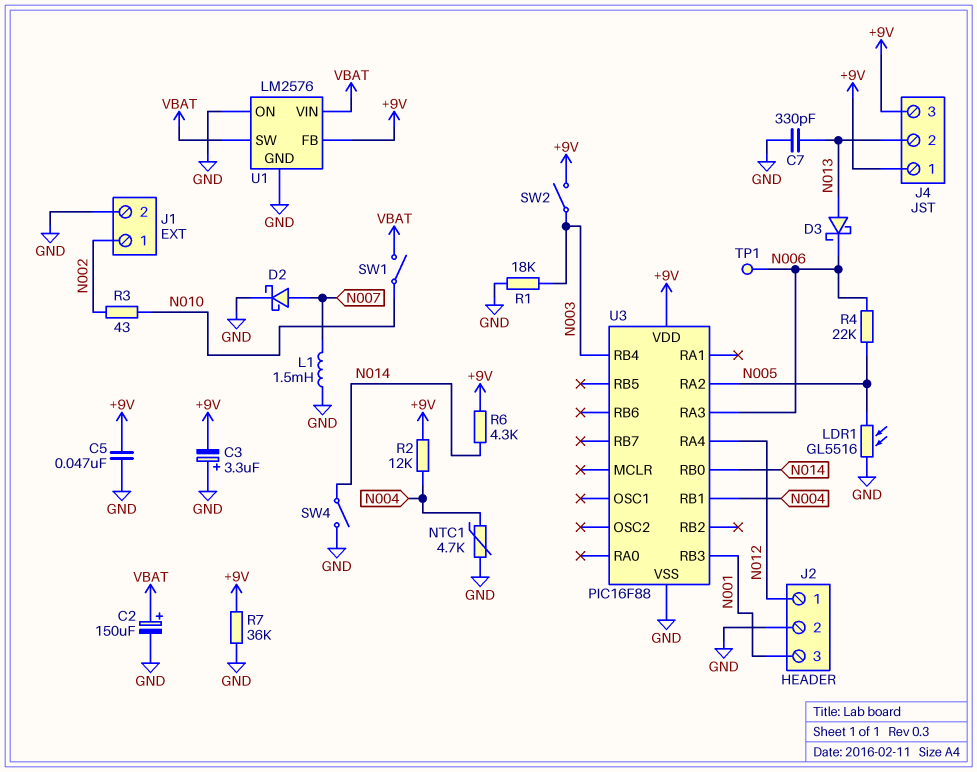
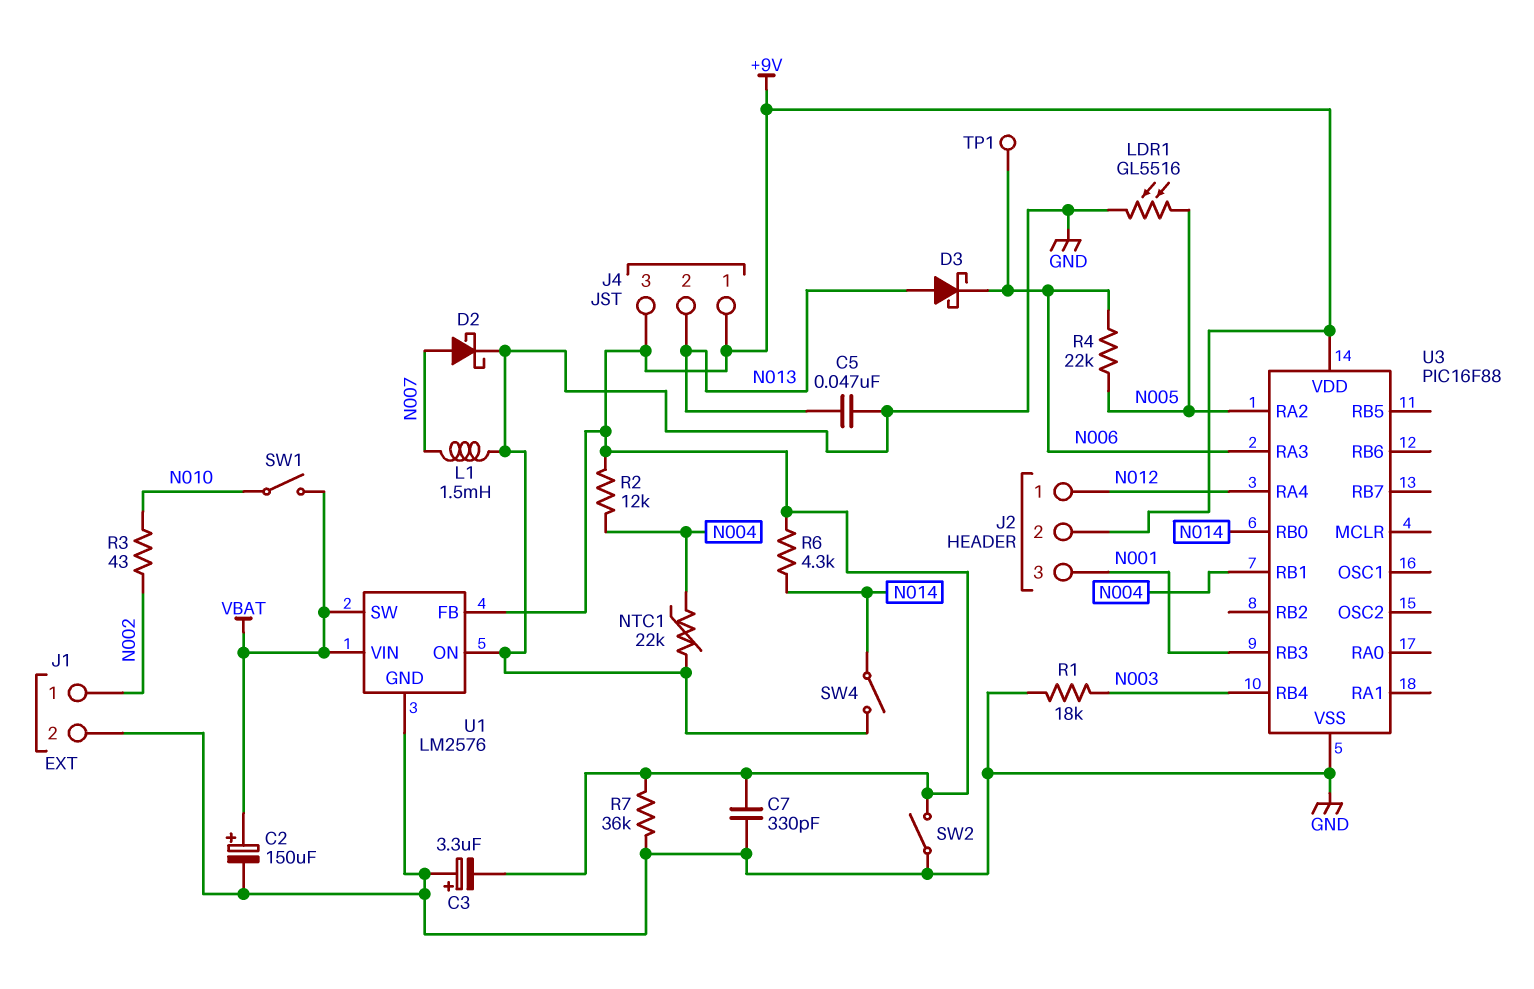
C5: 47nF (+9V, GND) -> 47nF (GND, N013)
C7: 330pF (GND, N013) -> 330pF (+9V, GND)
J2 pin 2: GND -> +9V
NTC1: 4.7k (GND, N004) -> 22k (GND, N004)
SW2: switch (+9V, N003) -> switch (+9V, GND)

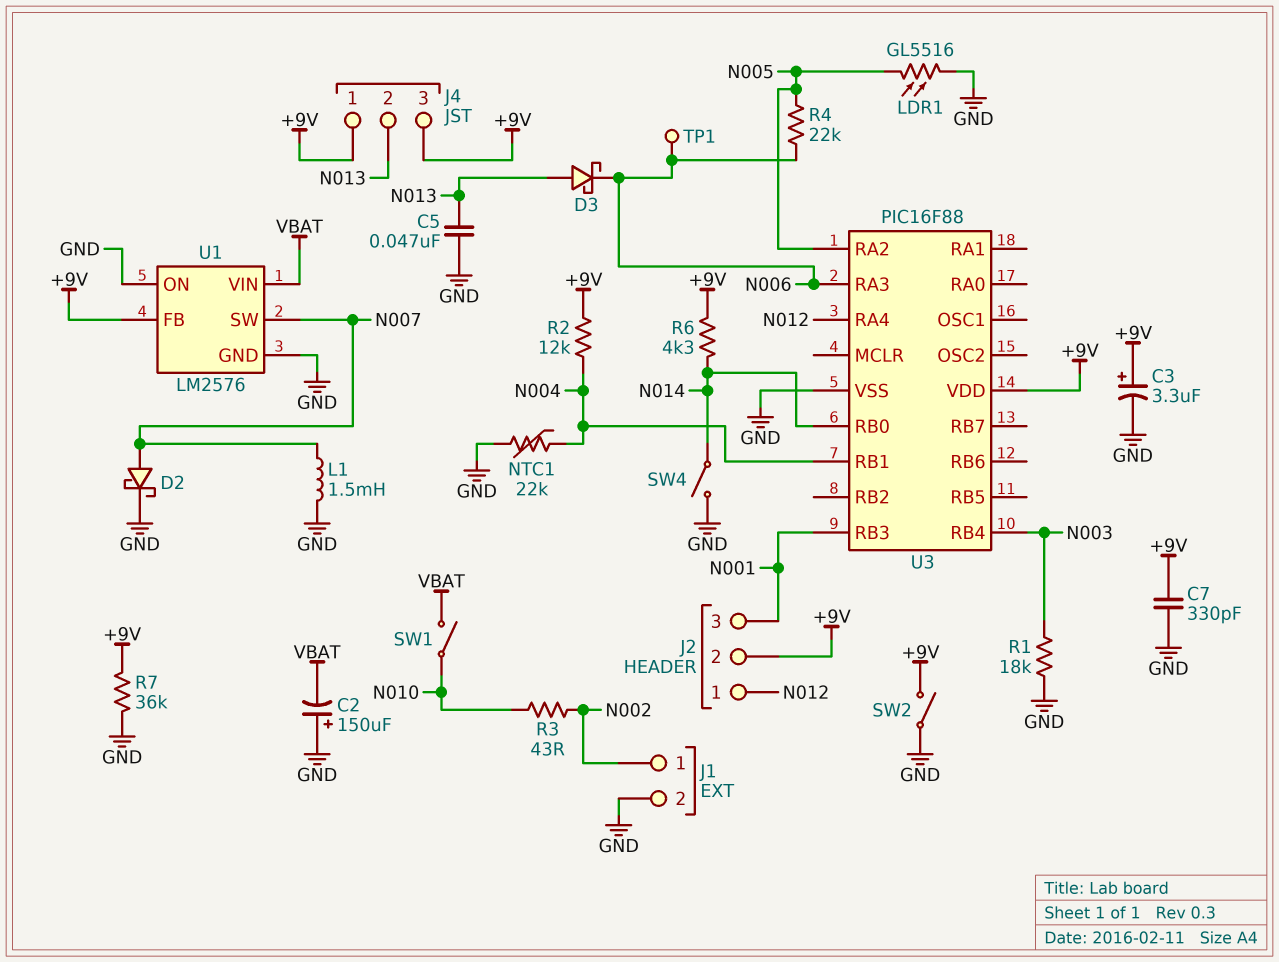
C2: 150uF (plus VBAT, minus GND) -> 150uF (plus GND, minus VBAT)
C3: 3.3uF (plus GND, minus +9V) -> 3.3uF (plus +9V, minus GND)
U1 pin SW: VBAT -> N007

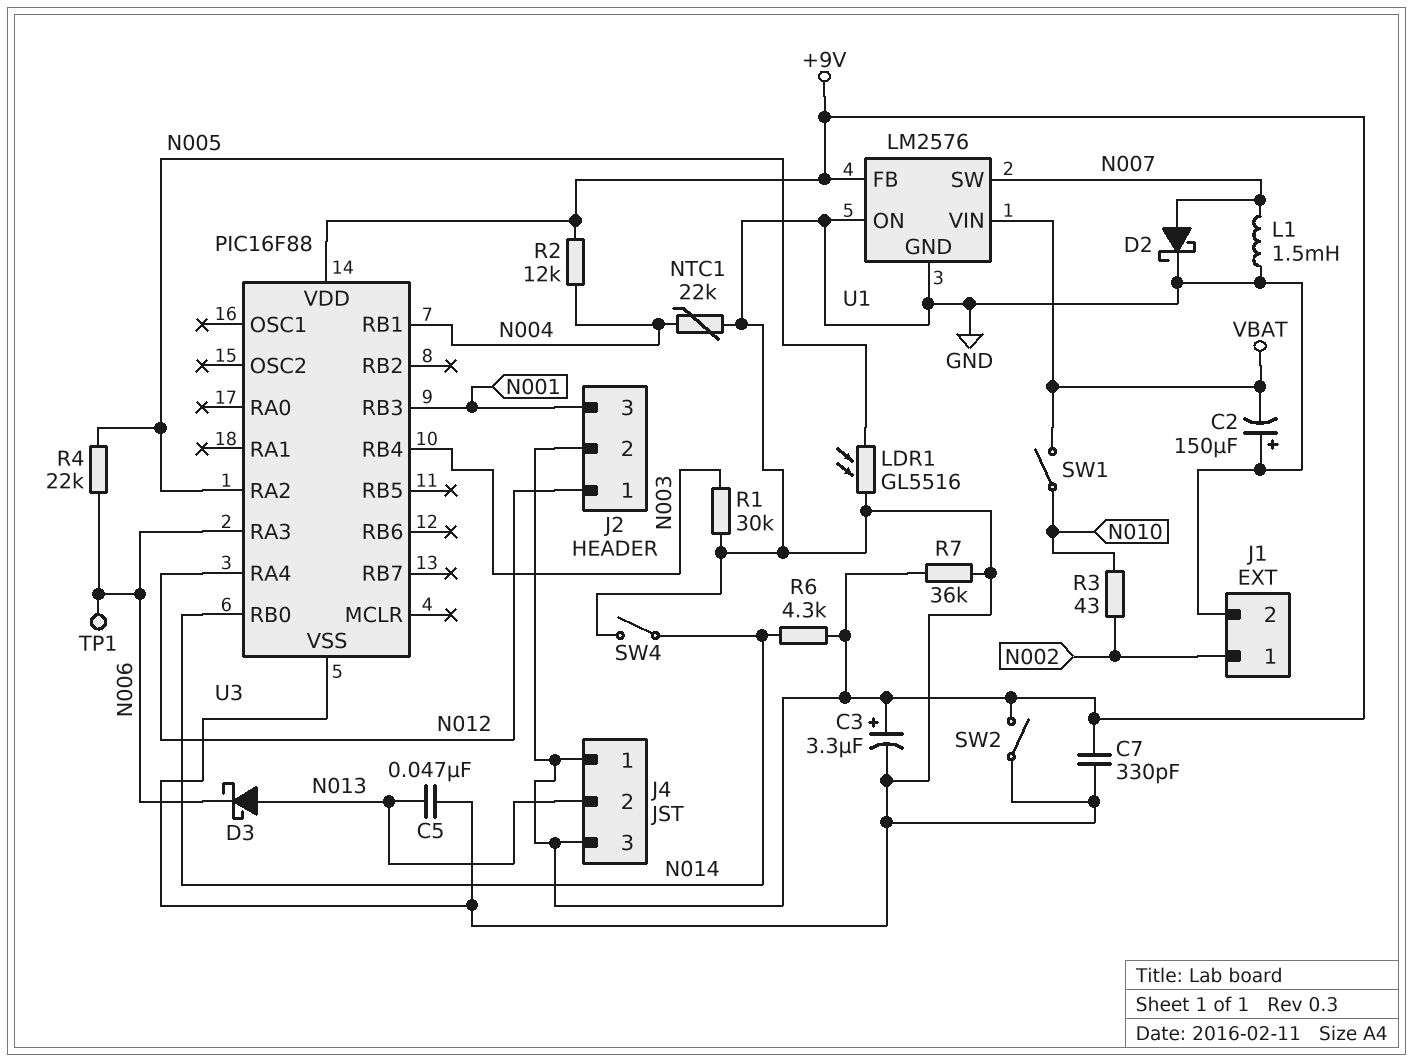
R1: 18k (GND, N003) -> 30k (GND, N003)

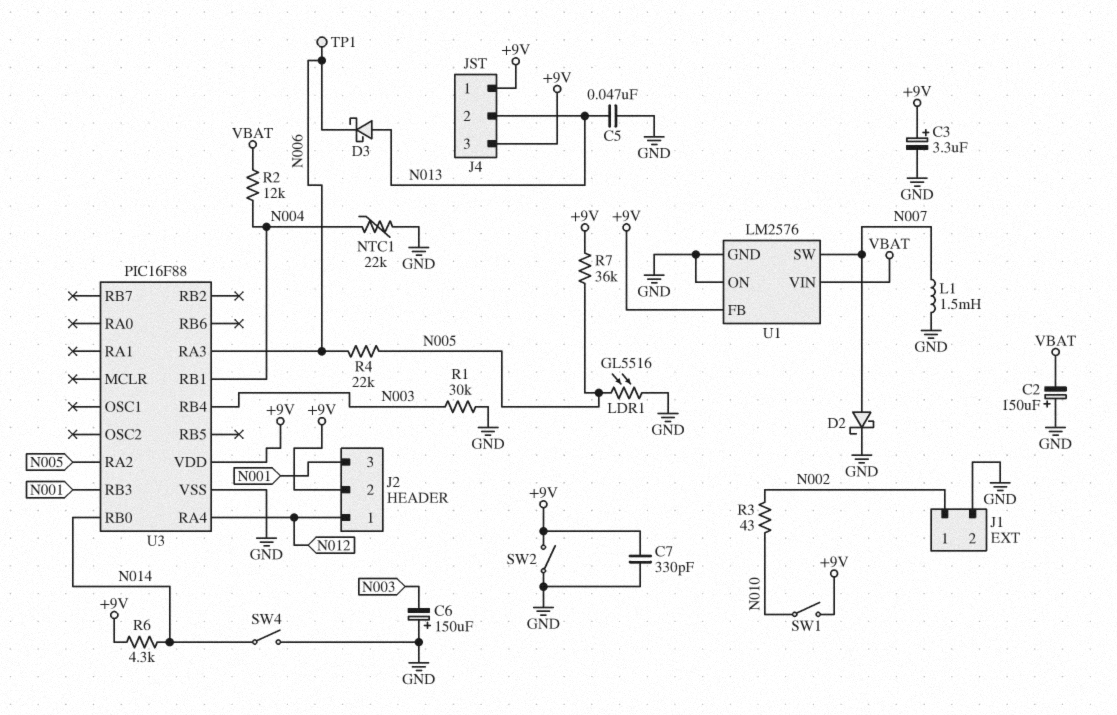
C6: none -> 150uF (plus GND, minus N003)
R2: 12k (+9V, N004) -> 12k (N004, VBAT)
R7: 36k (+9V, GND) -> 36k (+9V, N005)
SW1: switch (N010, VBAT) -> switch (+9V, N010)

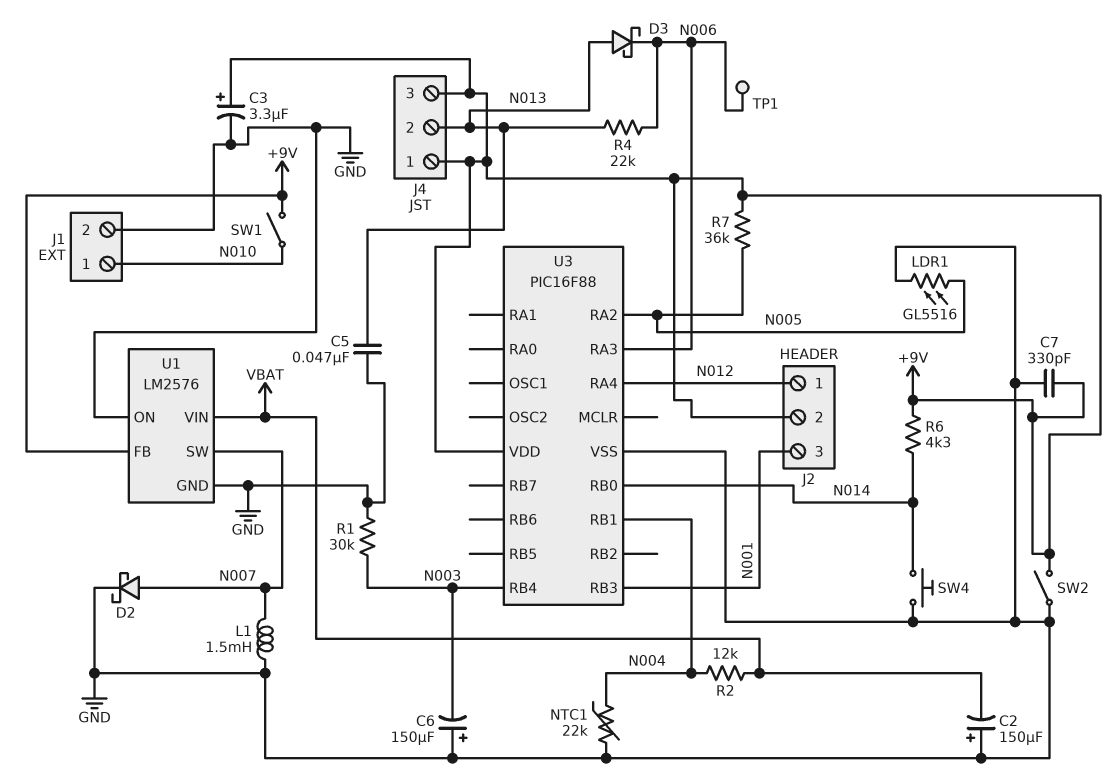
J1 pin 1: N002 -> N010
R3: 43 (N002, N010) -> none
R4: 22k (N005, N006) -> 22k (N006, N013)
SW4: switch (GND, N014) -> button (GND, N014)

